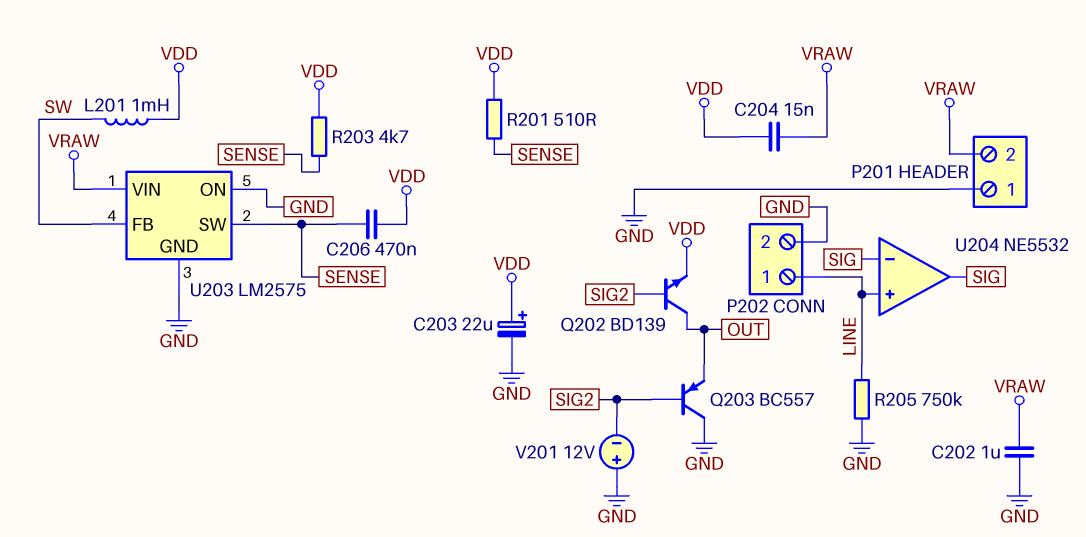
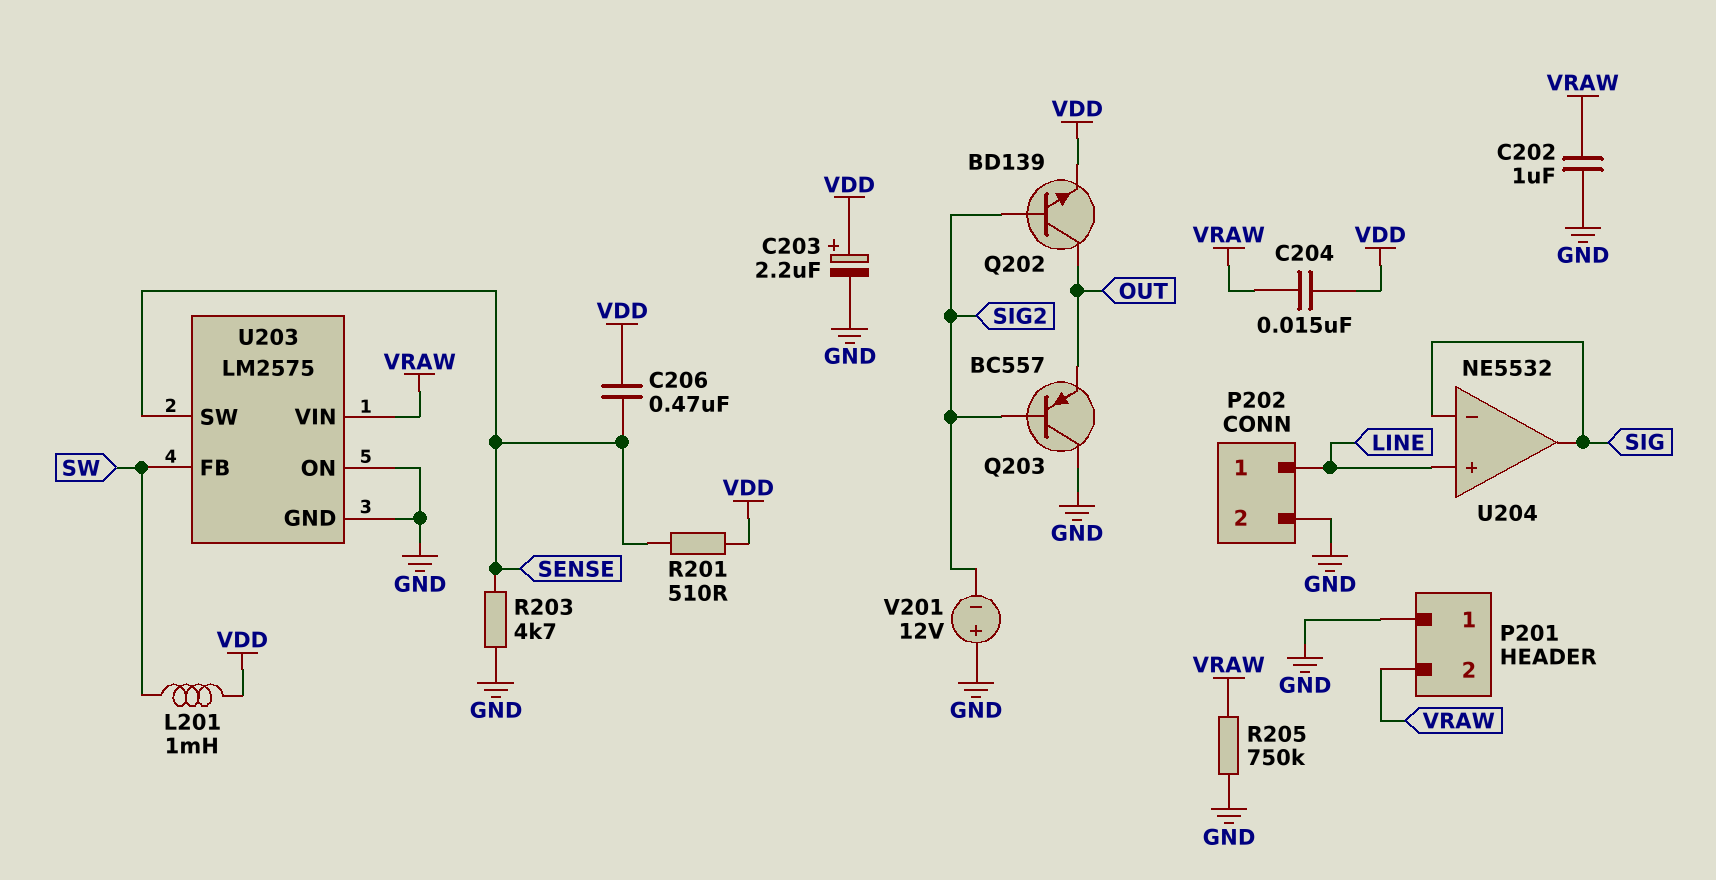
C203: 22uF (plus VDD, minus GND) -> 2.2uF (plus VDD, minus GND)
R203: 4.7k (SENSE, VDD) -> 4.7k (GND, SENSE)
R205: 750k (GND, LINE) -> 750k (GND, VRAW)

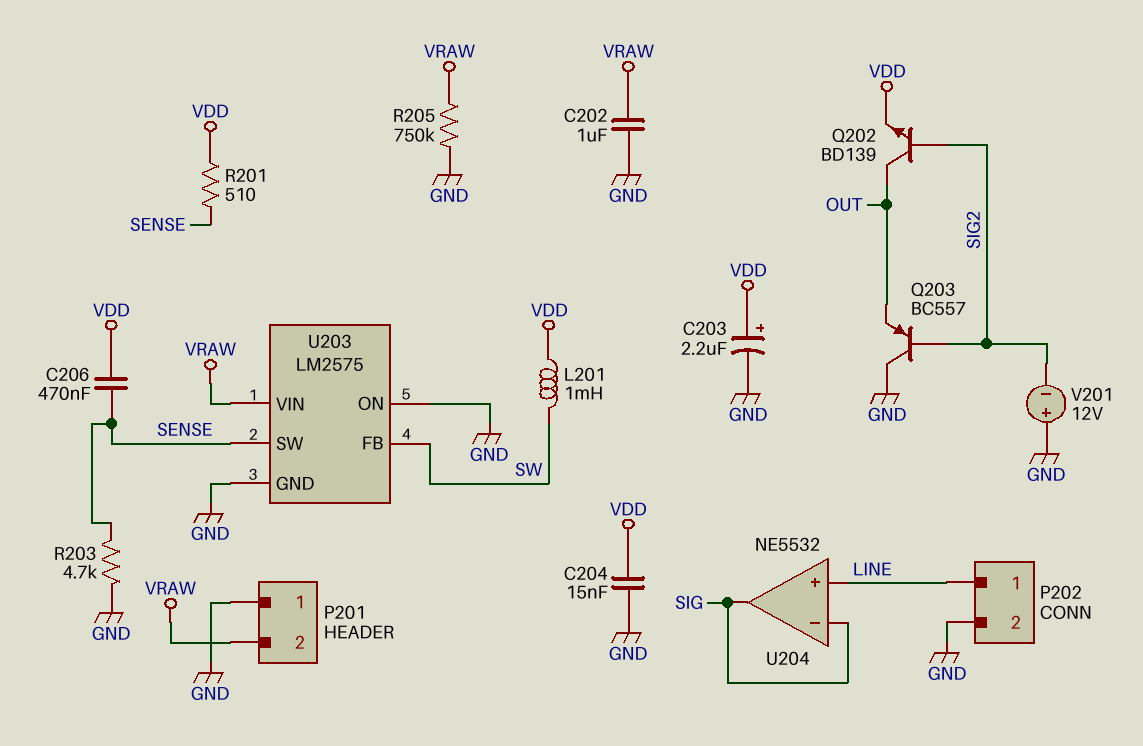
C204: 15nF (VDD, VRAW) -> 15nF (GND, VDD)

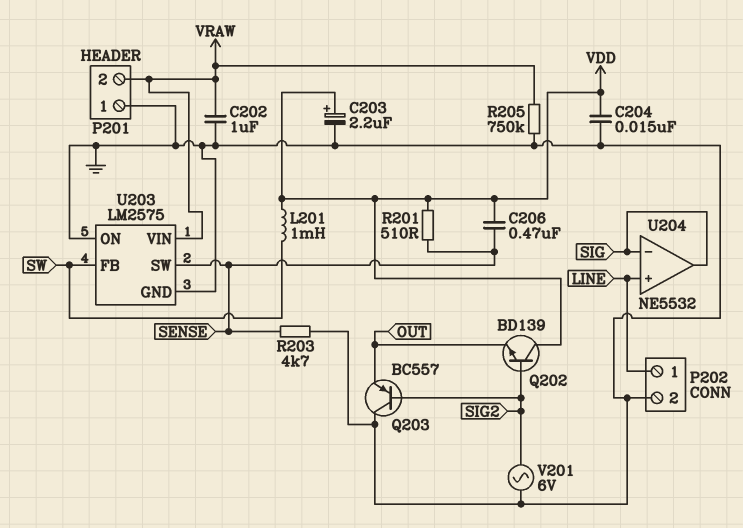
Q202: NPN BD139 (B SIG2, C OUT, E VDD) -> NPN BD139 (B SIG2, C VDD, E OUT)
V201: 12V (plus GND, minus SIG2) -> AC 6V (GND, SIG2)

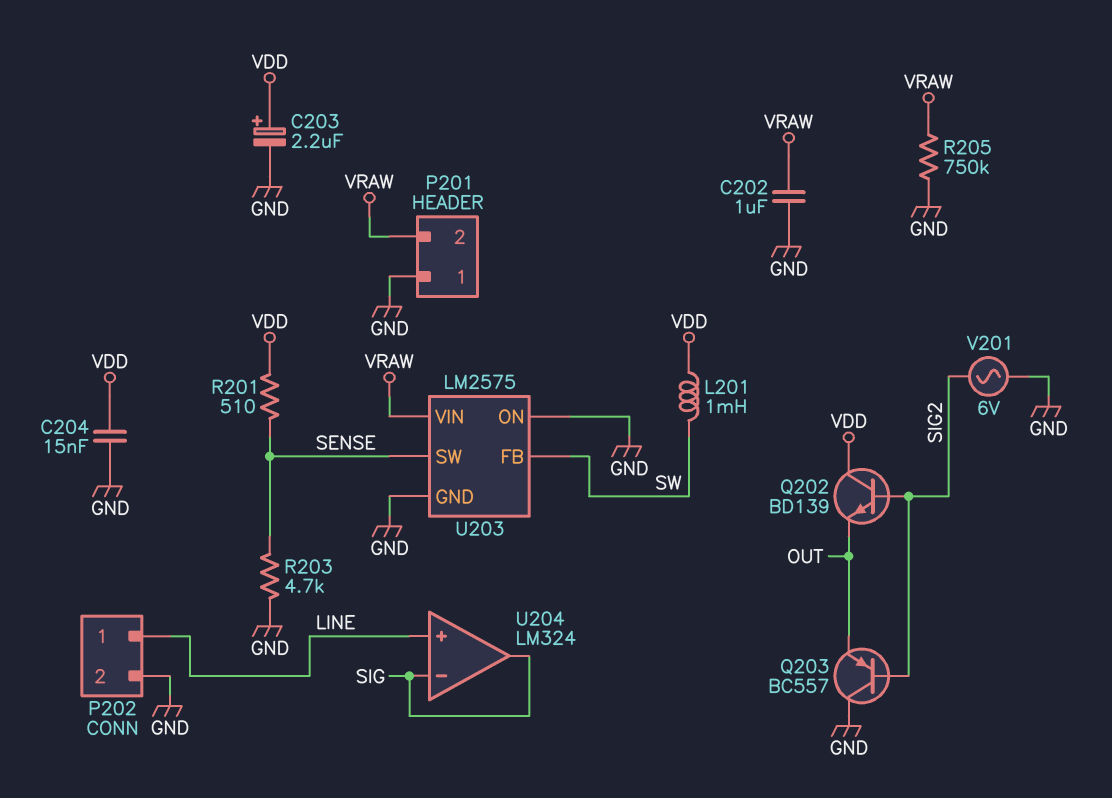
C206: 470nF (SENSE, VDD) -> none
U204: NE5532 -> LM324

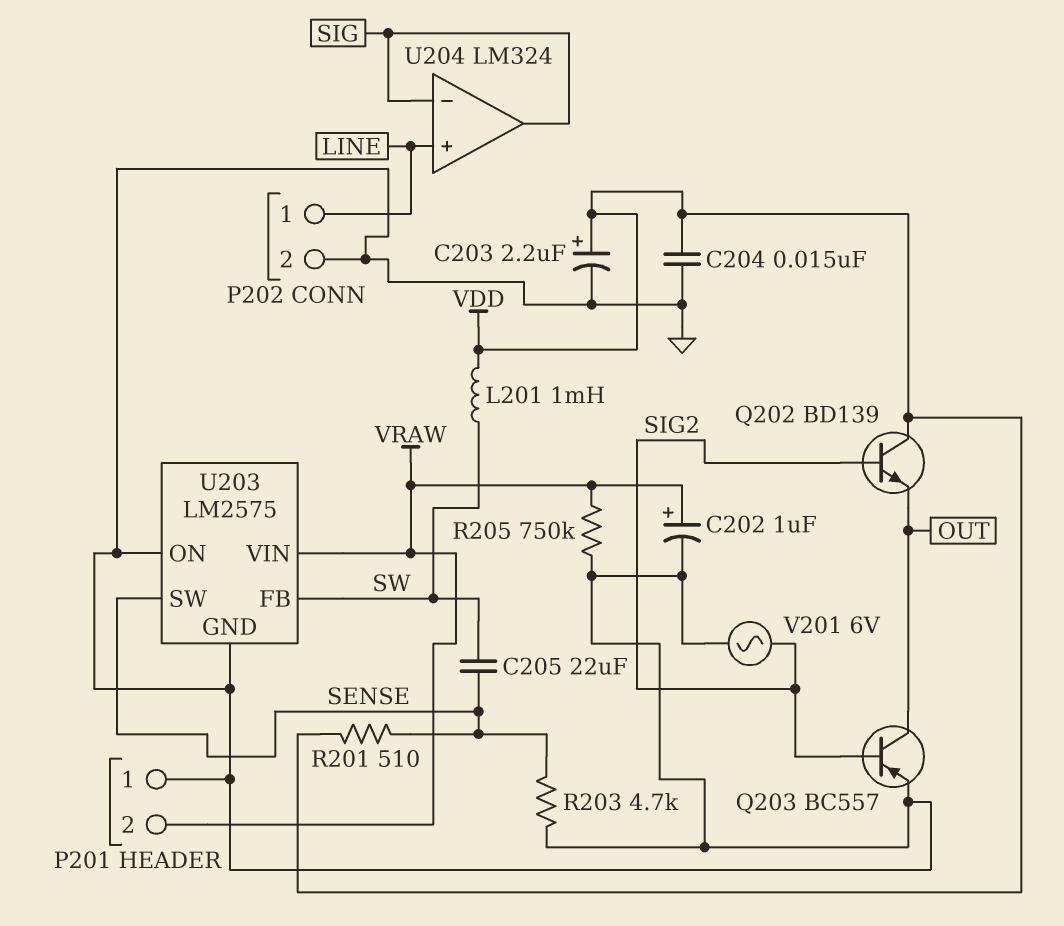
C202: 1uF (GND, VRAW) -> 1uF (plus VRAW, minus GND)
C205: none -> 22uF (SENSE, SW)
Q203: PNP BC557 (B SIG2, C GND, E OUT) -> PNP BC557 (B SIG2, C OUT, E GND)

